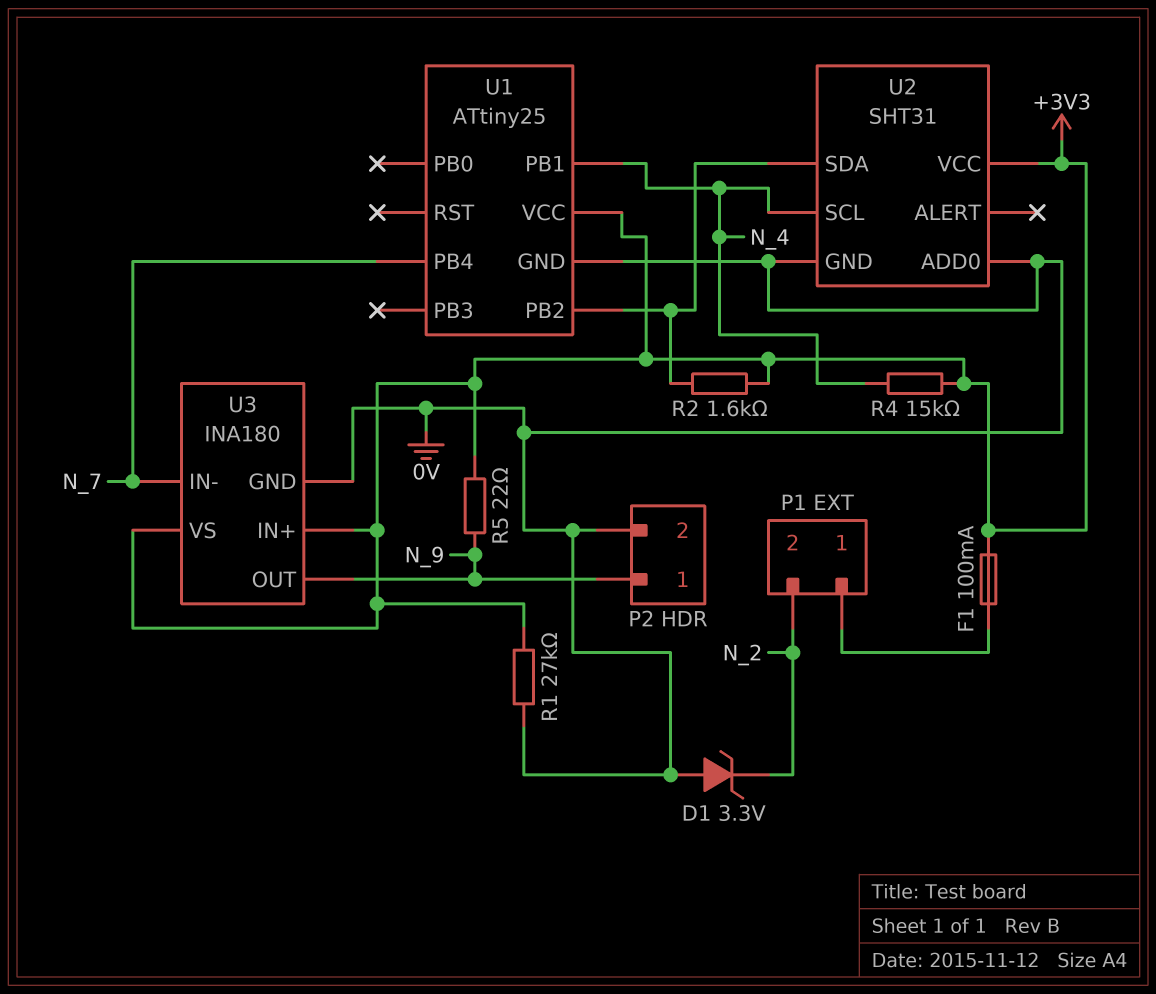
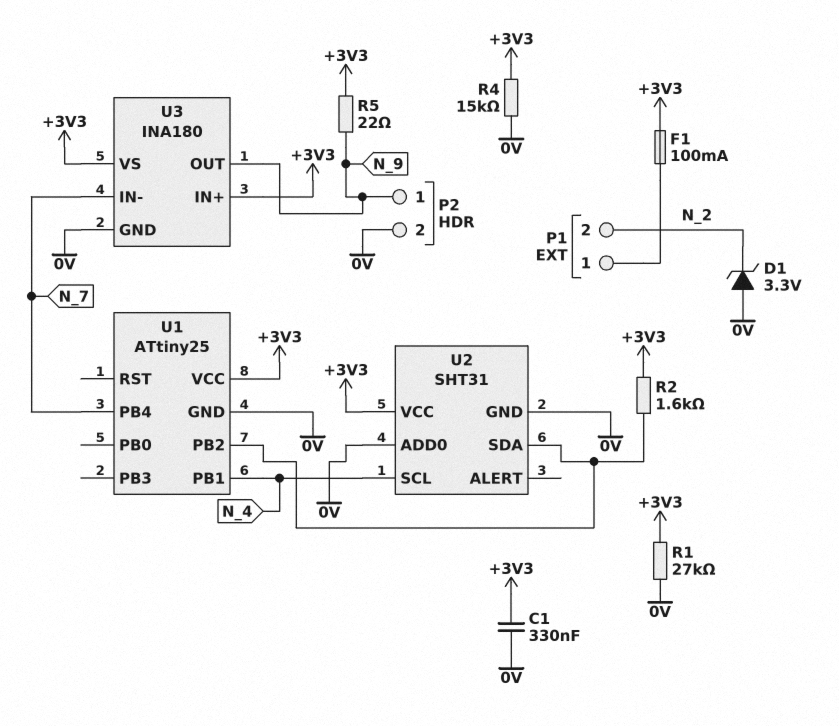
C1: none -> 330nF (+3V3, 0V)
R4: 15k (+3V3, N_4) -> 15k (+3V3, 0V)

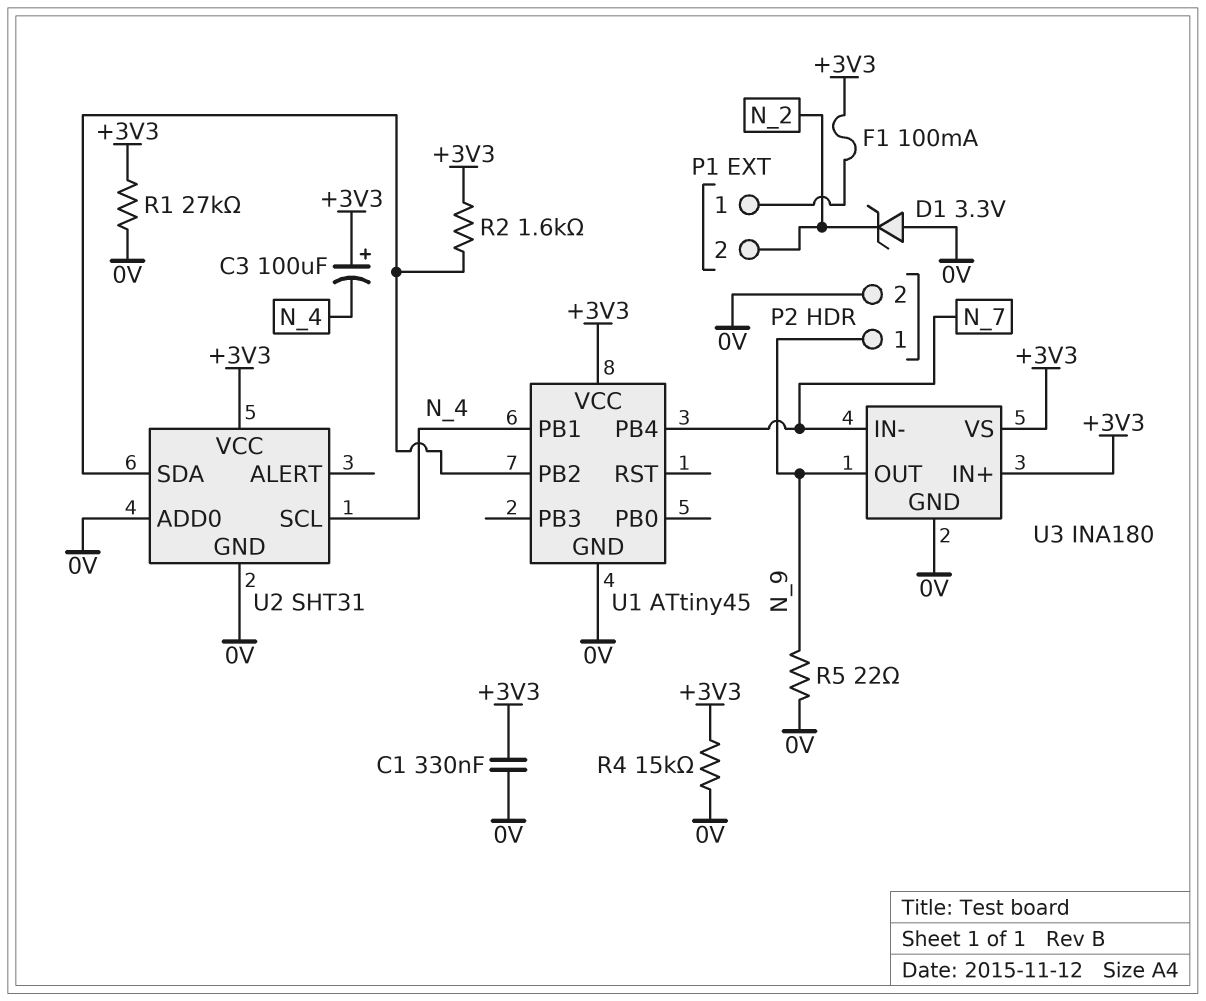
C3: none -> 100uF (plus +3V3, minus N_4)
R5: 22 (+3V3, N_9) -> 22 (0V, N_9)
U1: ATtiny25 -> ATtiny45

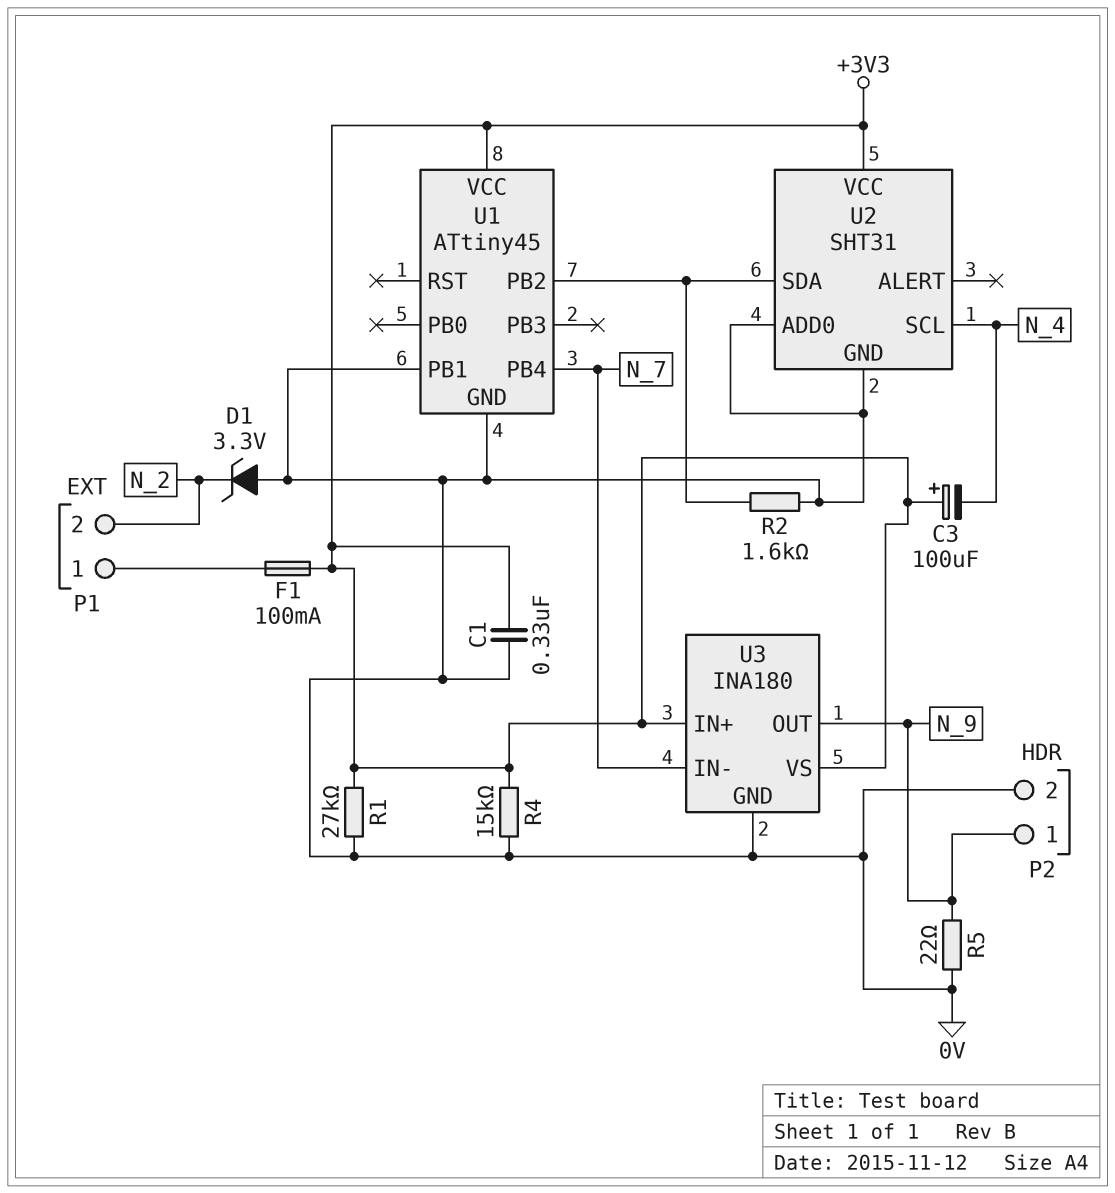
R2: 1.6k (+3V3, U1/PB2) -> 1.6k (0V, U1/PB2)
U1 pin PB1: N_4 -> 0V

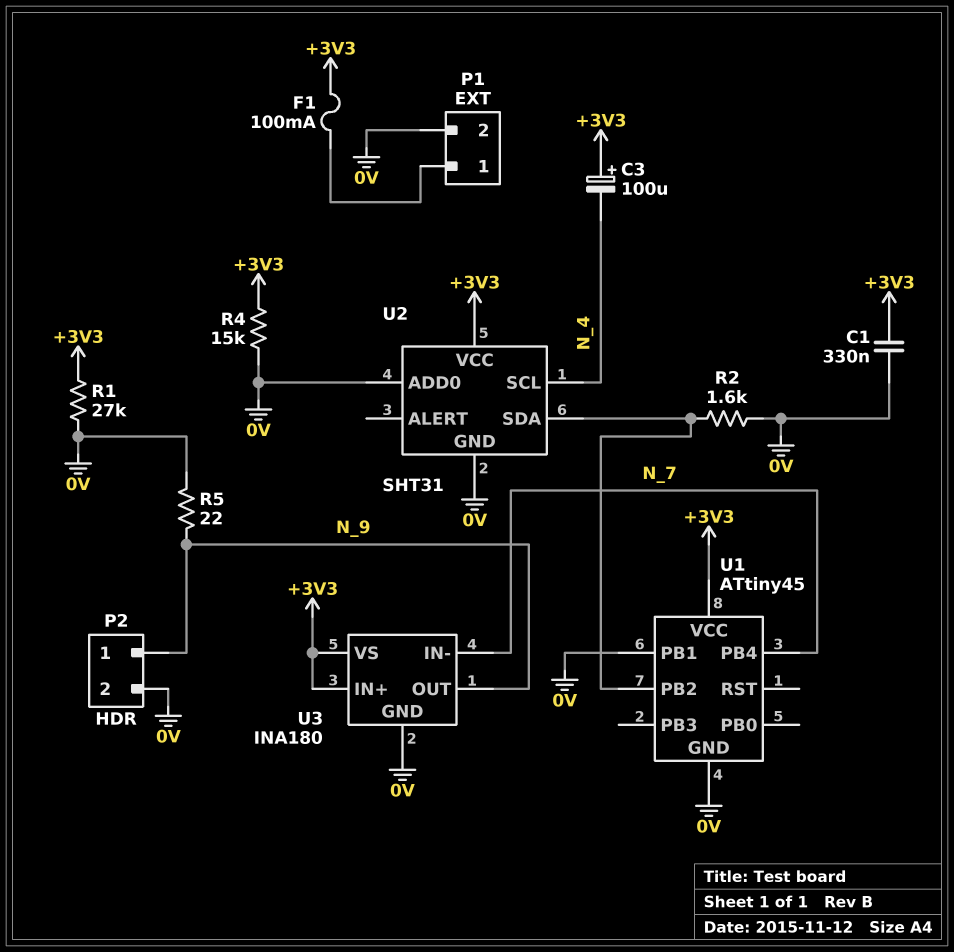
D1: zener 3.3V (A 0V, K N_2) -> none
P1 pin 2: N_2 -> 0V

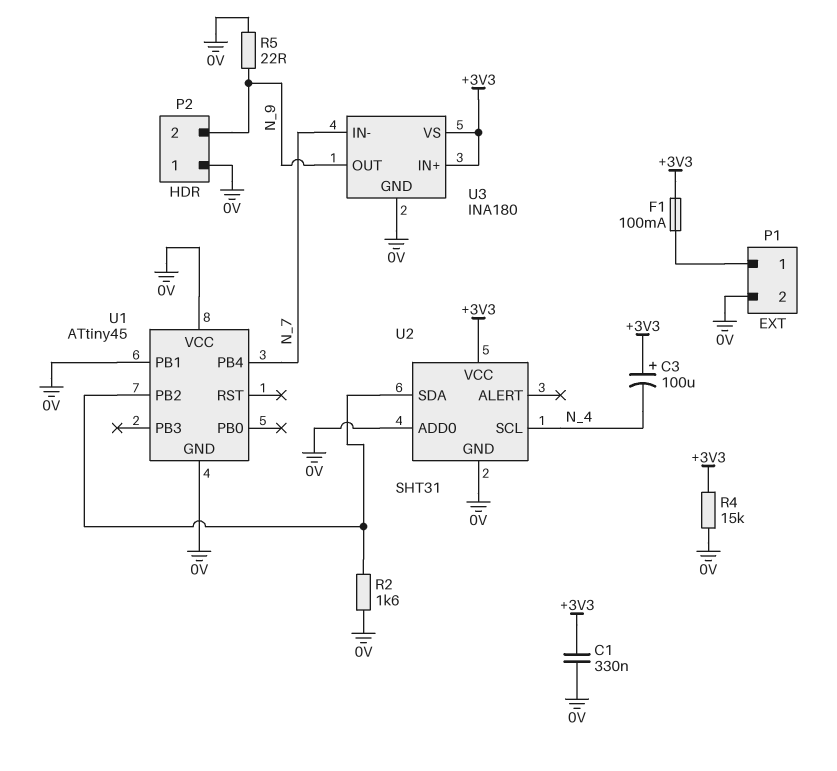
P2 pin 1: N_9 -> 0V
P2 pin 2: 0V -> N_9
R1: 27k (+3V3, 0V) -> none
U1 pin VCC: +3V3 -> 0V

